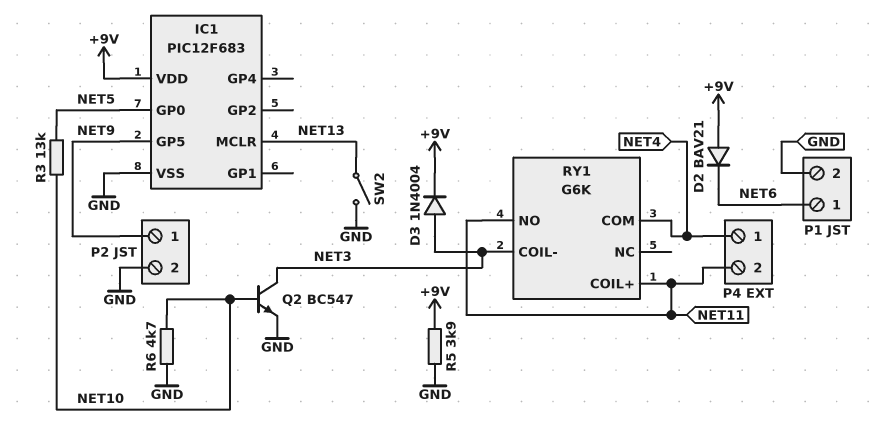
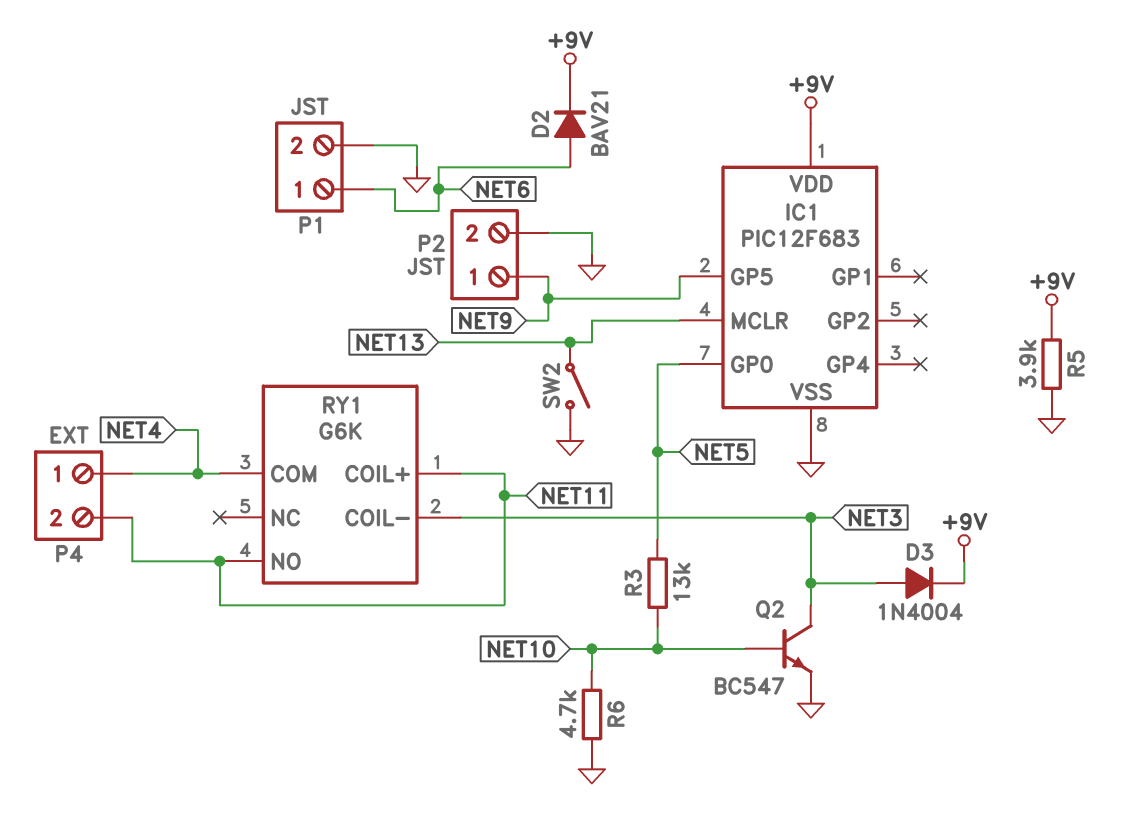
D2: diode BAV21 (A +9V, K NET6) -> diode BAV21 (A NET6, K +9V)

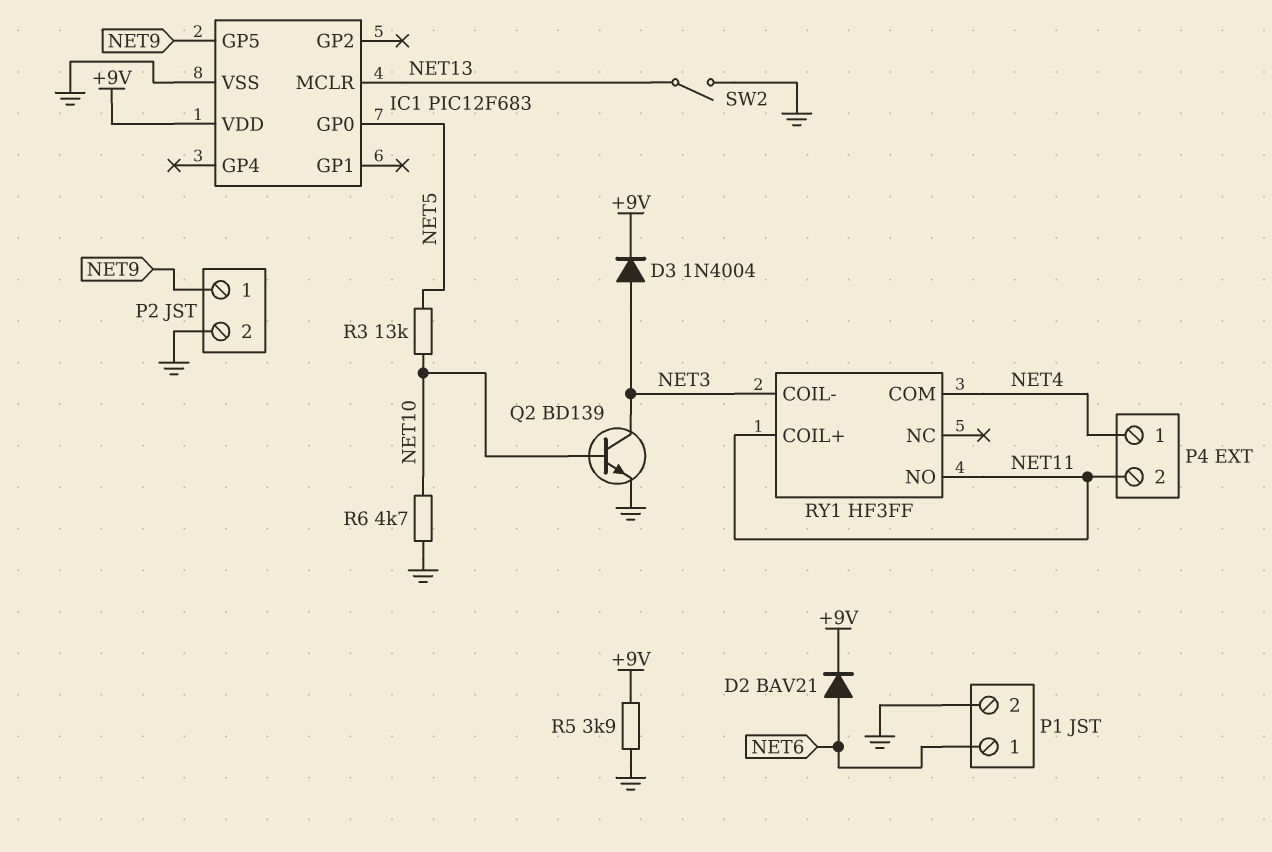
Q2: NPN BC547 (B NET10, C NET3, E GND) -> NPN BD139 (B NET10, C NET3, E GND)
RY1: G6K -> HF3FF

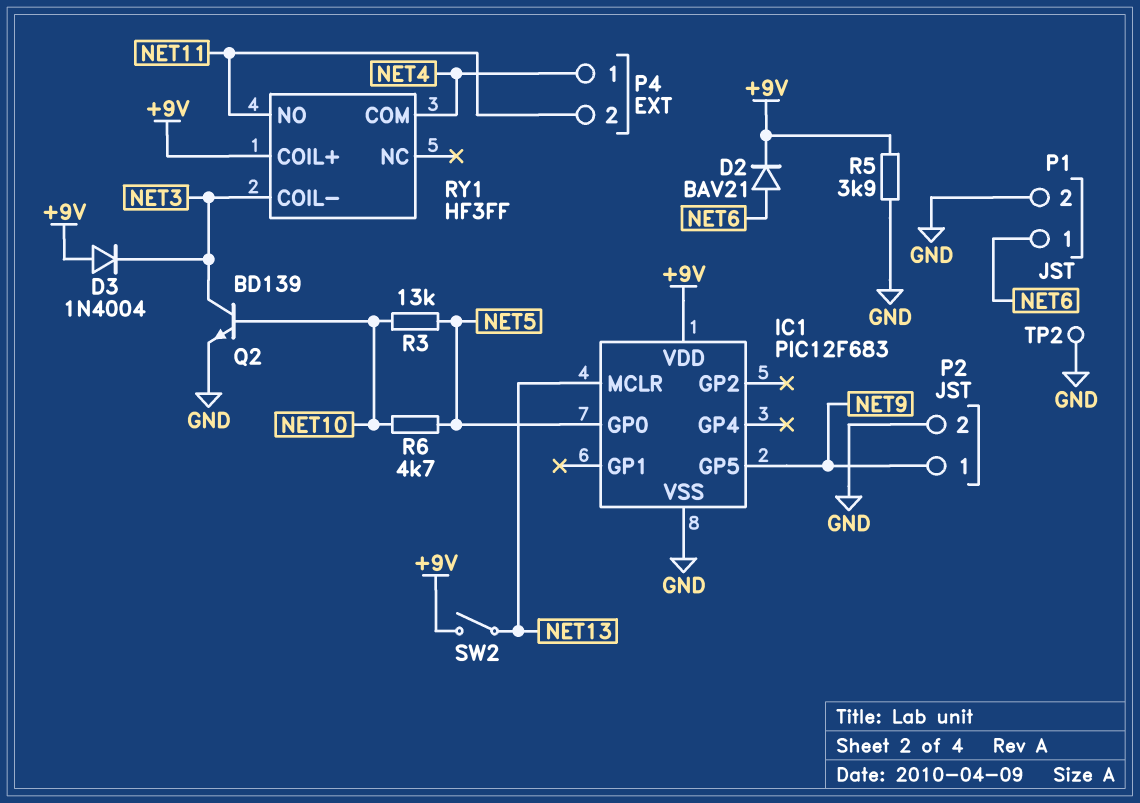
D3: diode 1N4004 (A NET3, K +9V) -> diode 1N4004 (A +9V, K NET3)
R6: 4.7k (GND, NET10) -> 4.7k (NET5, NET10)
RY1 pin COIL+: NET11 -> +9V
SW2: switch (GND, NET13) -> switch (+9V, NET13)
TP2: none -> test point (GND)

